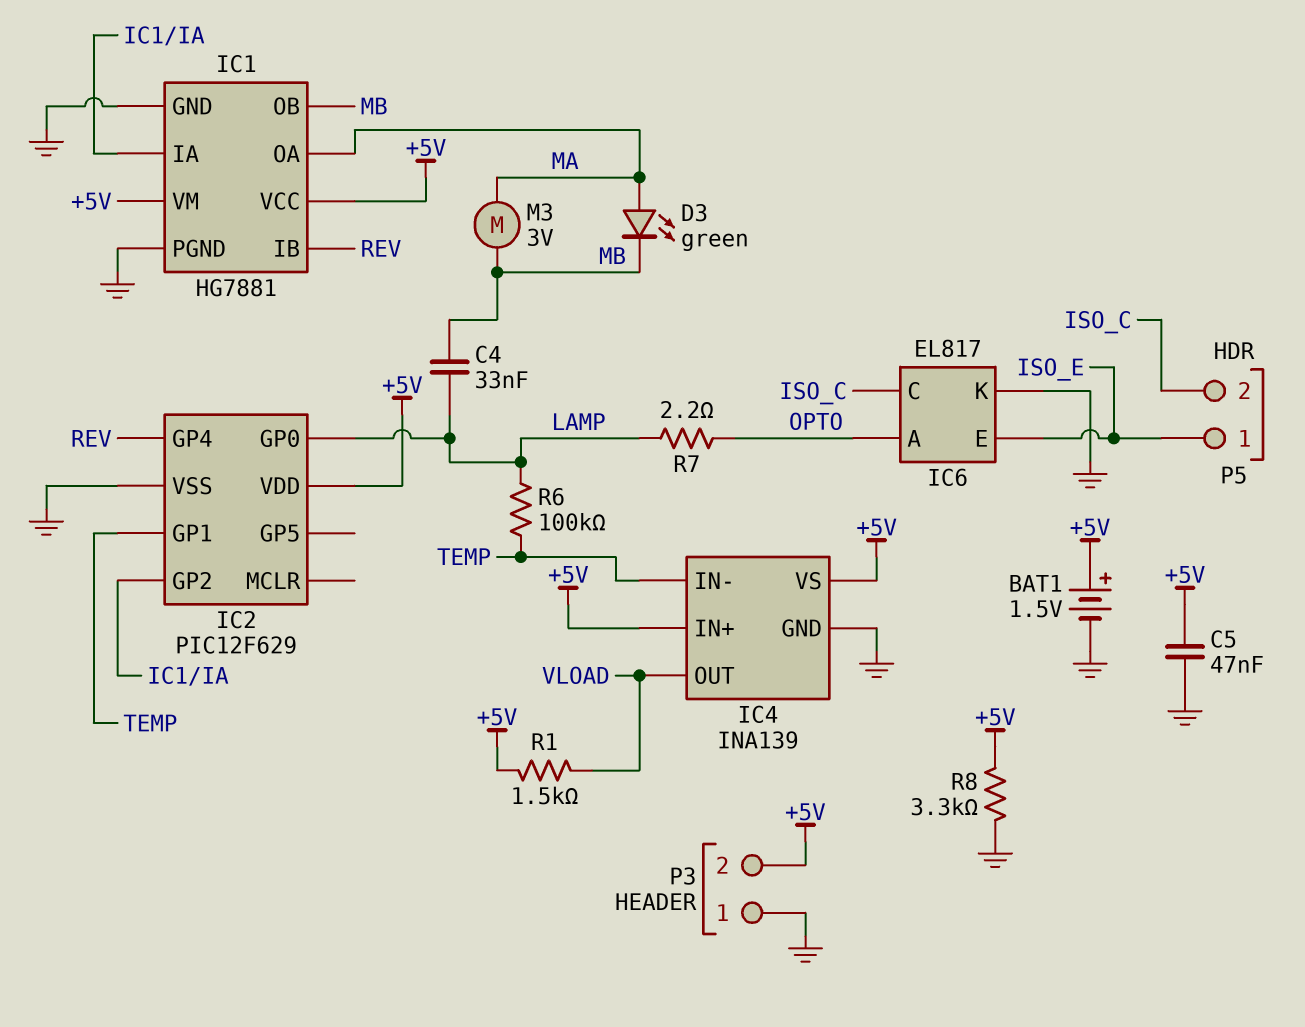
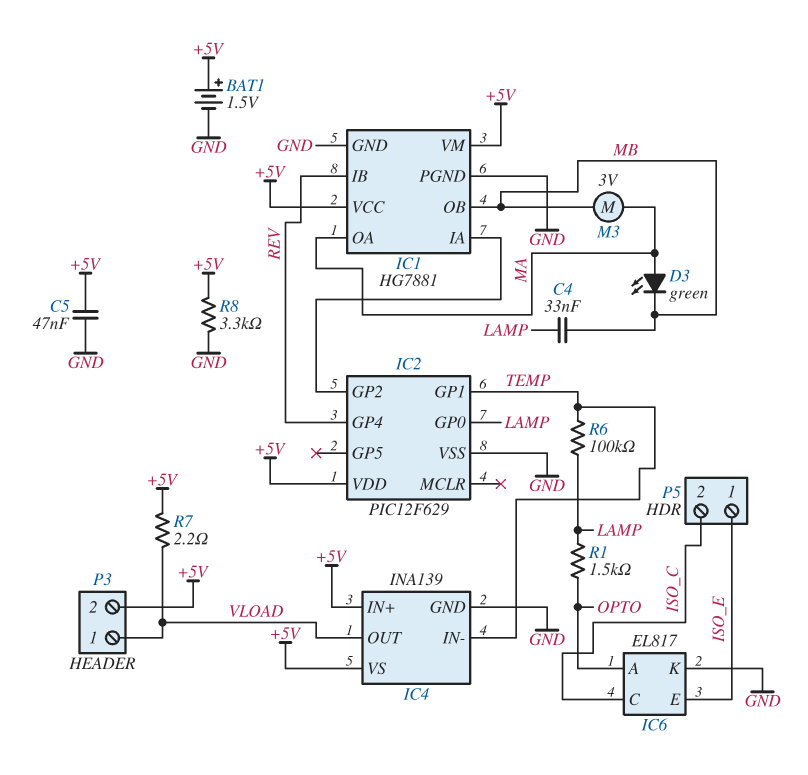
P3 pin 1: GND -> VLOAD
R1: 1.5k (+5V, VLOAD) -> 1.5k (LAMP, OPTO)
R7: 2.2 (LAMP, OPTO) -> 2.2 (+5V, VLOAD)

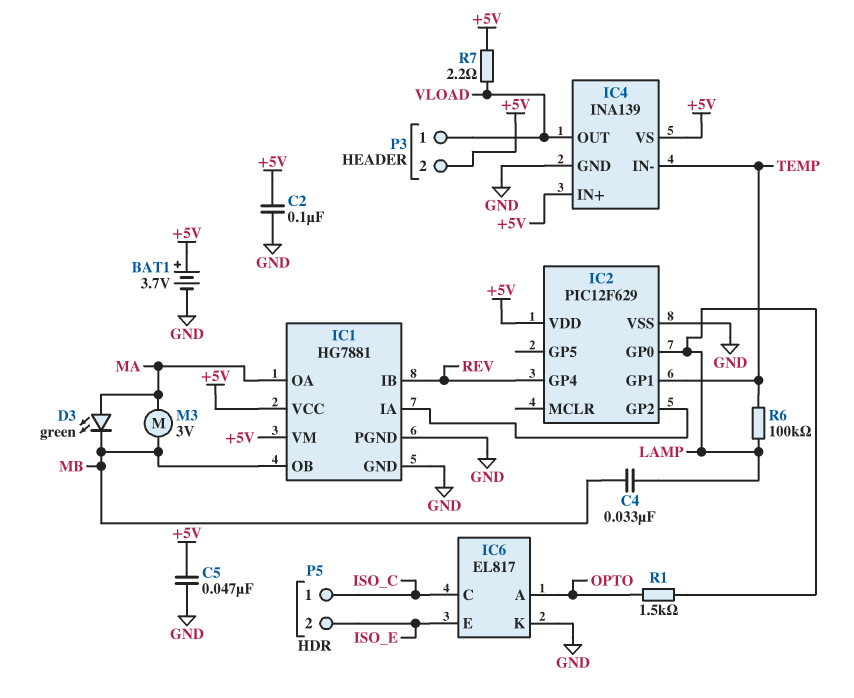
BAT1: 1.5V (plus +5V, minus GND) -> 3.7V (plus +5V, minus GND)
C2: none -> 100nF (+5V, GND)
P5 pin 1: ISO_E -> ISO_C
P5 pin 2: ISO_C -> ISO_E
R8: 3.3k (+5V, GND) -> none

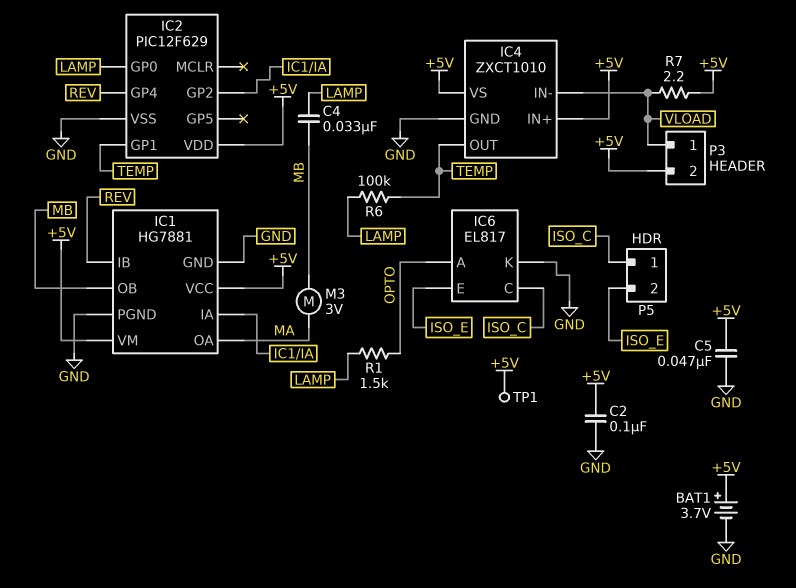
D3: LED green (A MA, K MB) -> none
IC4: INA139 -> ZXCT1010
IC4 pin IN-: TEMP -> VLOAD
IC4 pin OUT: VLOAD -> TEMP
TP1: none -> test point (+5V)

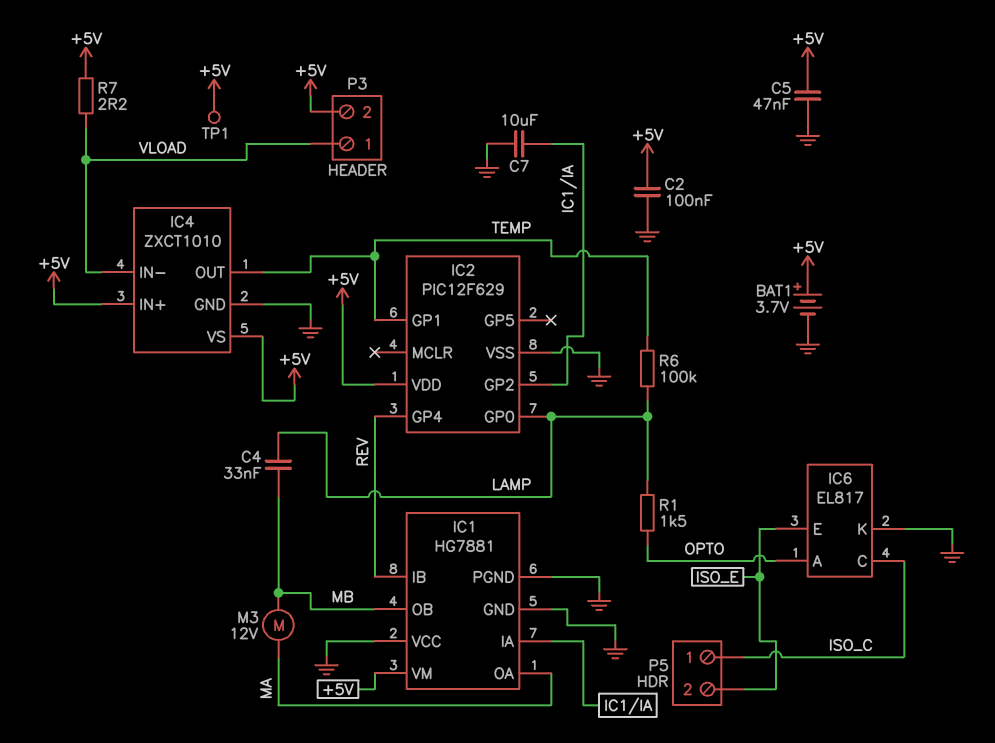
C7: none -> 10uF (GND, IC1/IA)
IC1 pin VCC: +5V -> GND
M3: motor 3V (MA, MB) -> motor 12V (MA, MB)

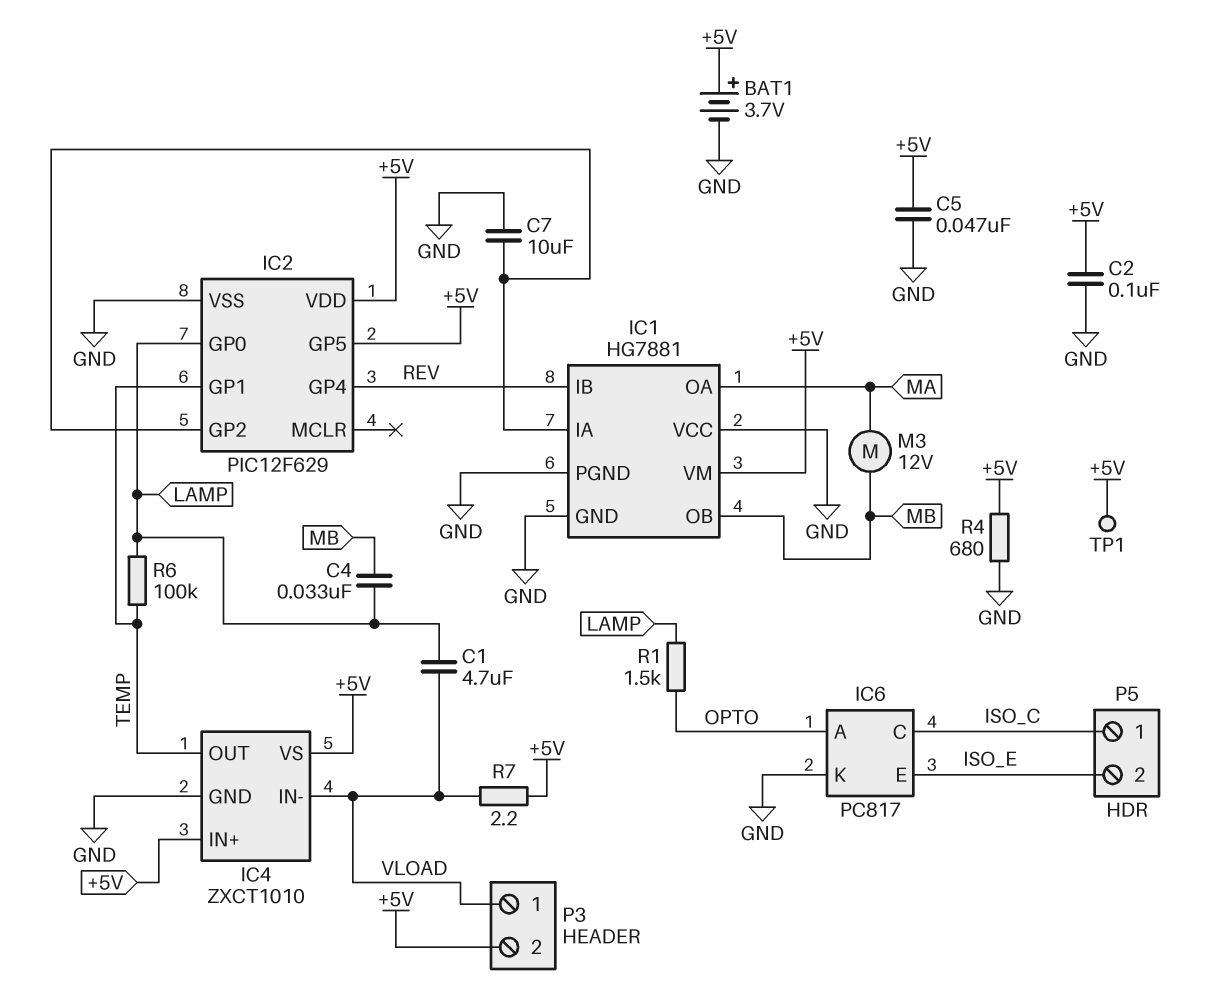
C1: none -> 4.7uF (LAMP, VLOAD)
IC2 pin GP5: none -> +5V
IC6: EL817 -> PC817
R4: none -> 680 (+5V, GND)

